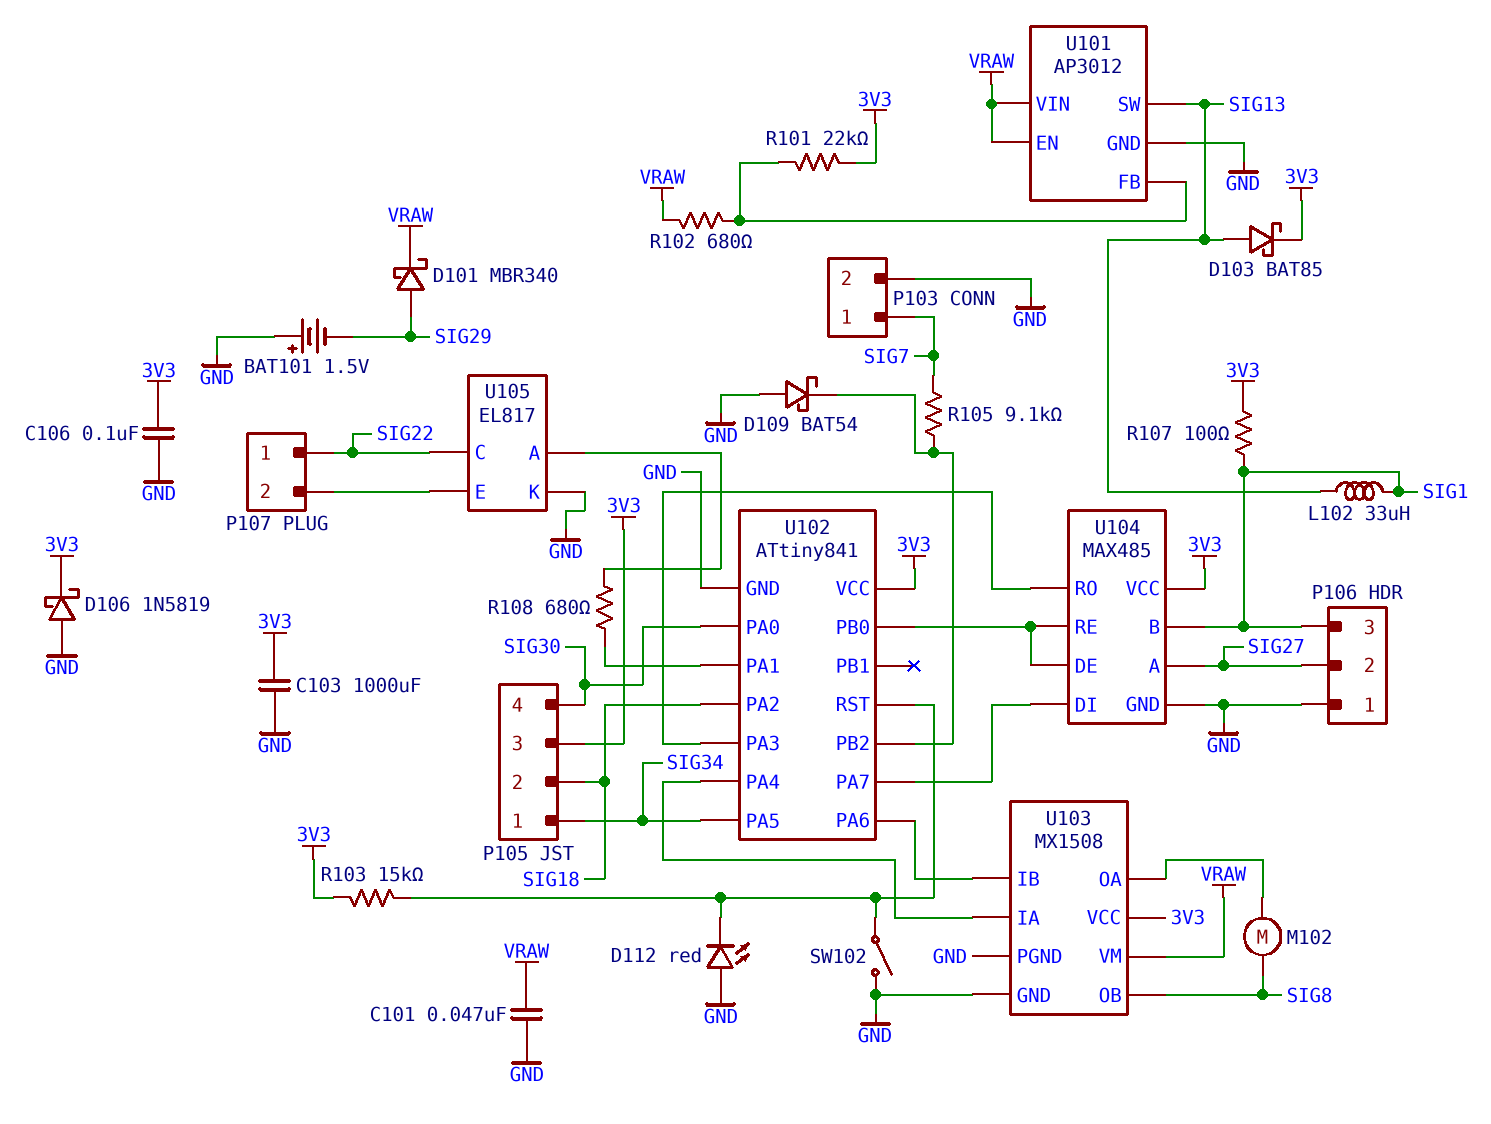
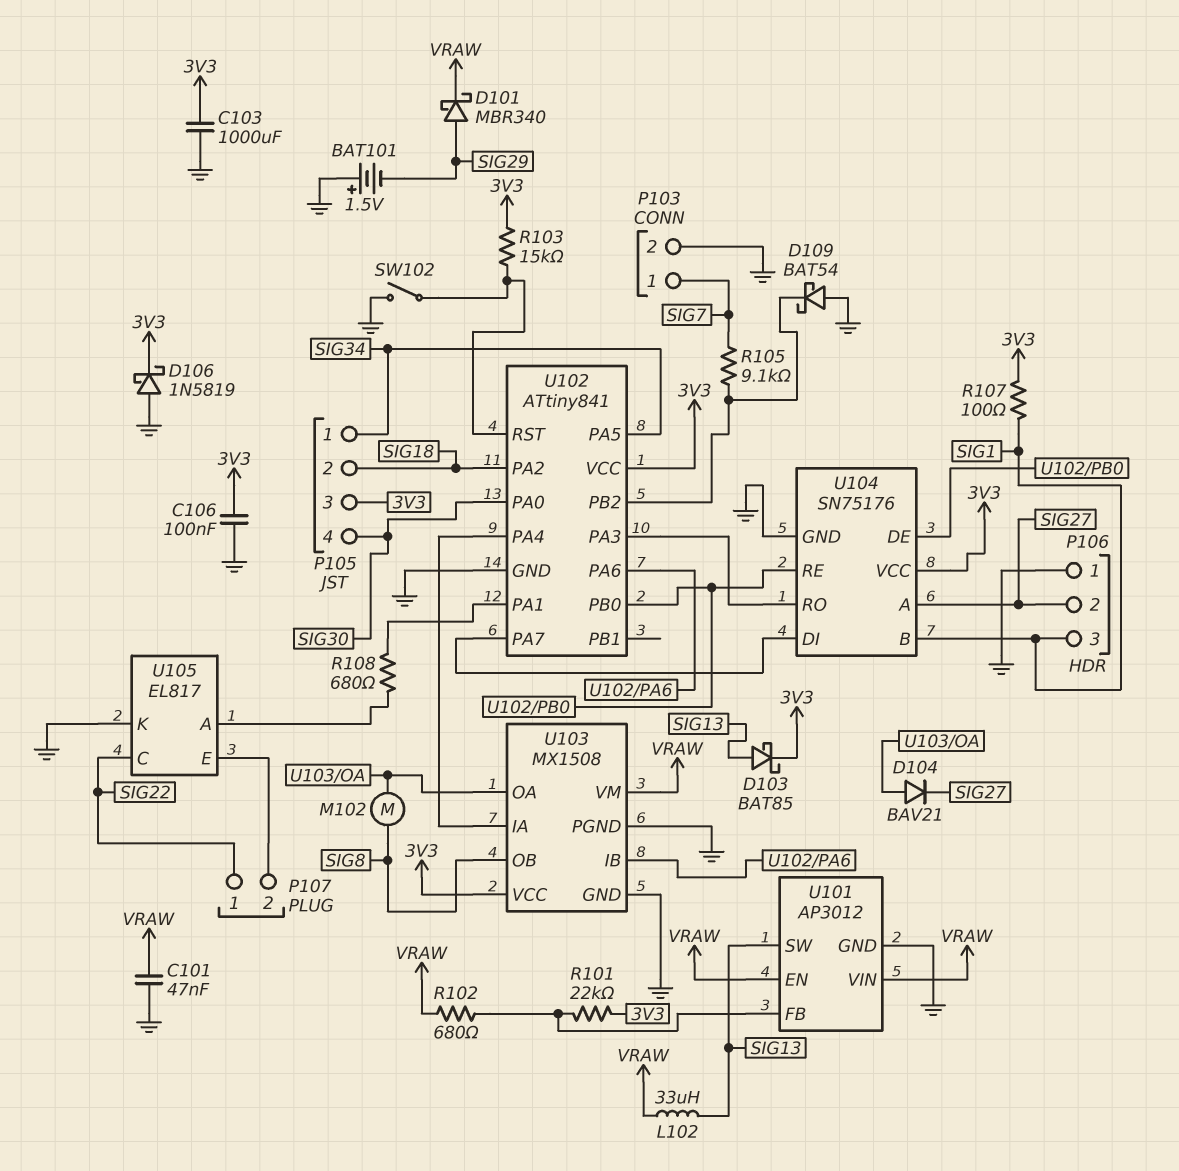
D104: none -> diode BAV21 (A U103/OA, K SIG27)
D112: LED red (A GND, K U102/RST) -> none
L102: 33uH (SIG1, SIG13) -> 33uH (SIG13, VRAW)
U104: MAX485 -> SN75176

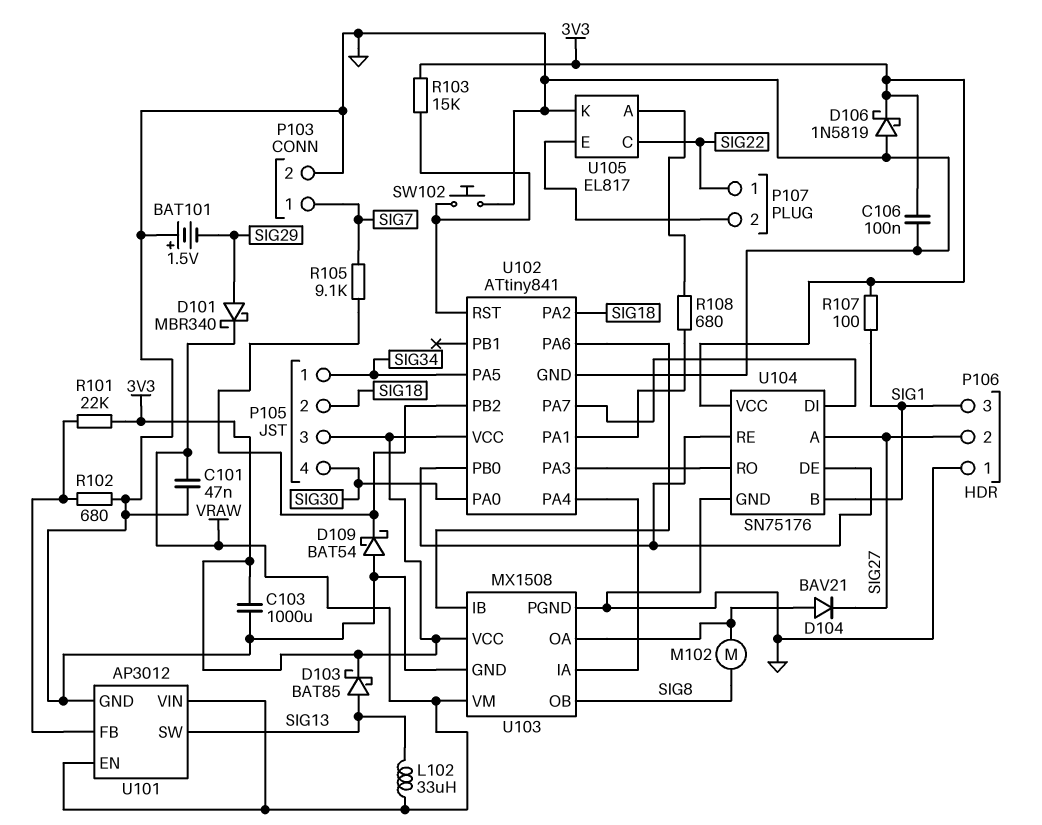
R102: 680 (U101/FB, VRAW) -> 680 (GND, U101/FB)
SW102: switch (GND, U102/RST) -> button (GND, U102/RST)

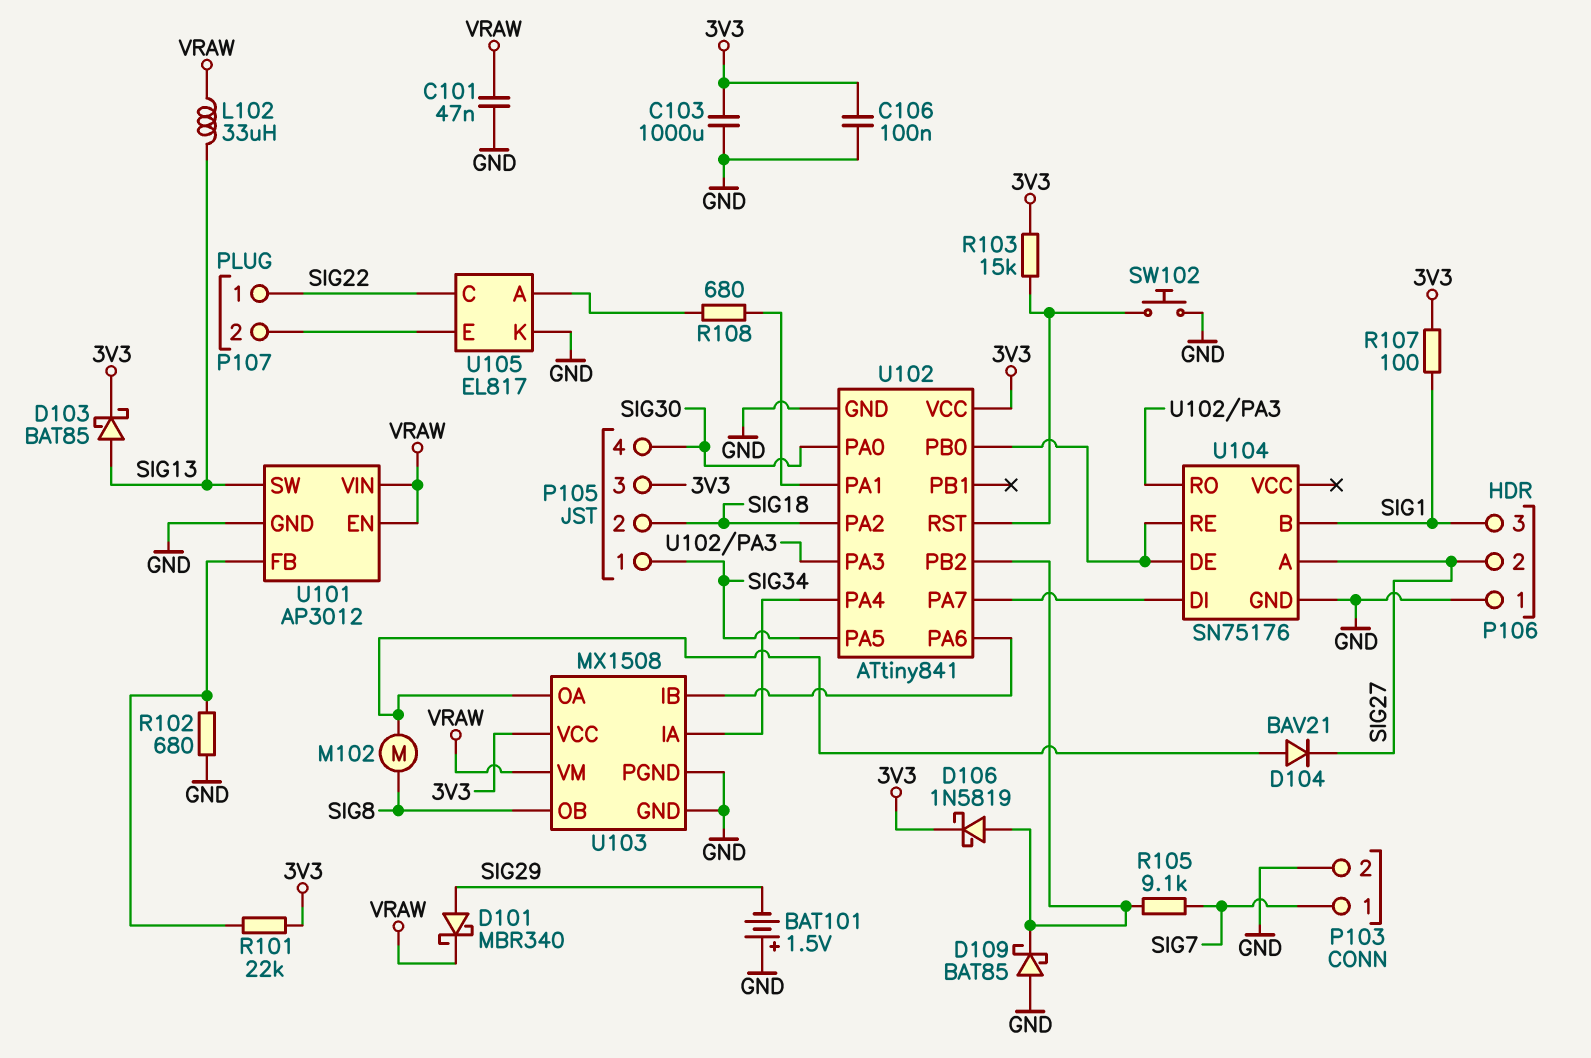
D106: schottky 1N5819 (A GND, K 3V3) -> schottky 1N5819 (A U102/PB2, K 3V3)
D109: schottky BAT54 (A GND, K U102/PB2) -> schottky BAT85 (A GND, K U102/PB2)
U104 pin VCC: 3V3 -> none

